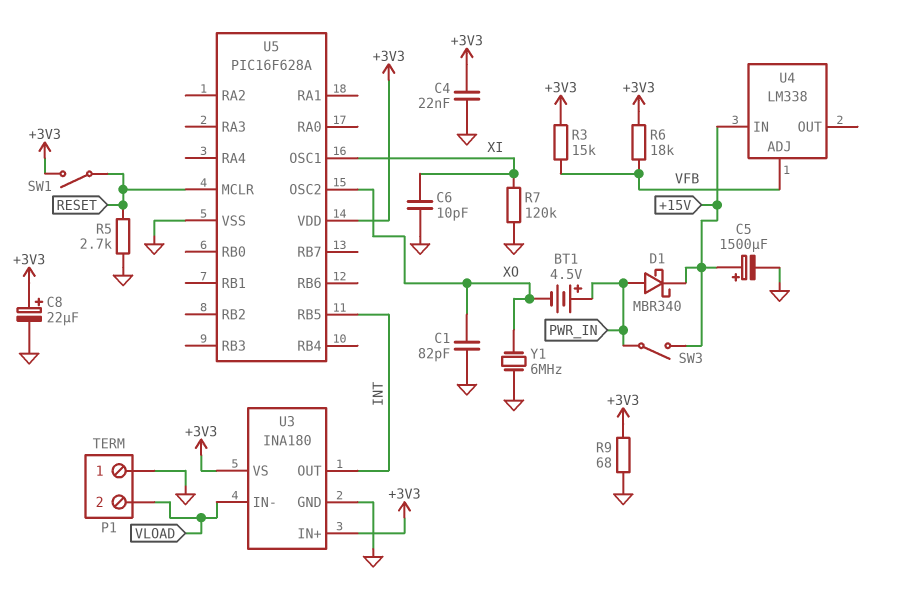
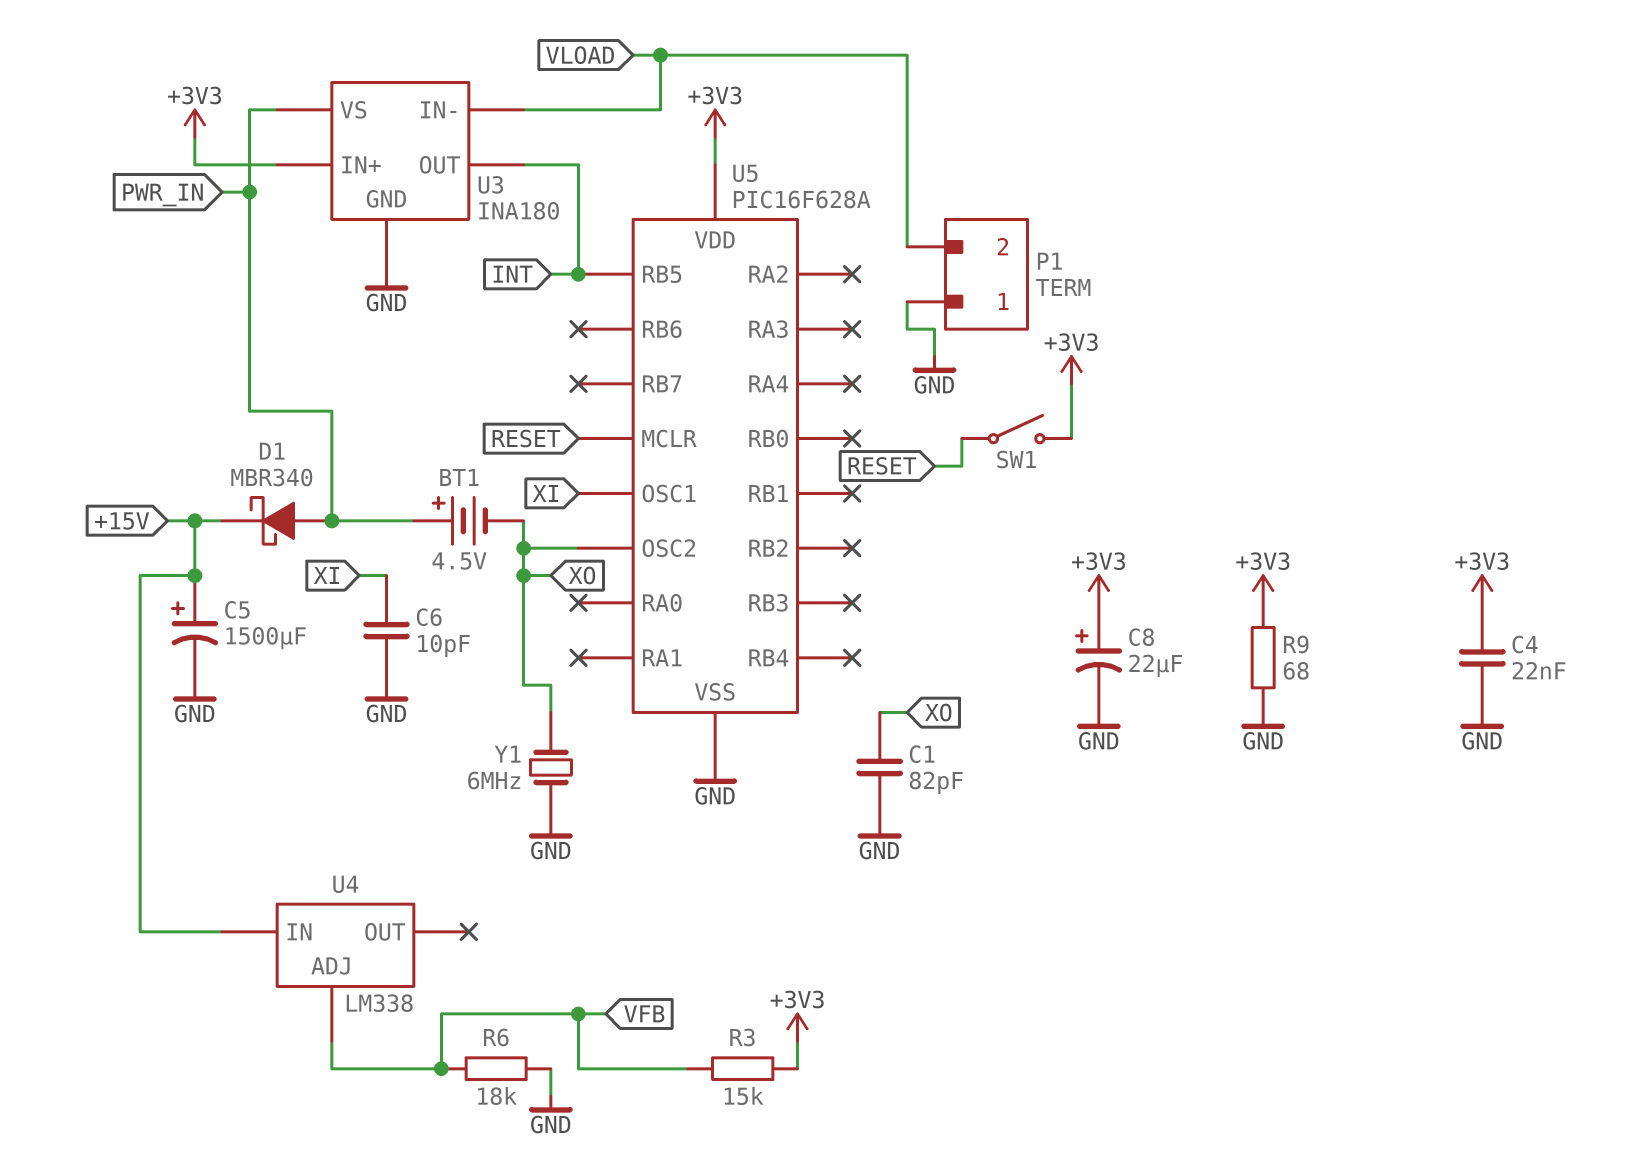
R5: 2.7k (GND, RESET) -> none
R6: 18k (+3V3, VFB) -> 18k (GND, VFB)
R7: 120k (GND, XI) -> none
SW3: switch (+15V, PWR_IN) -> none
U3 pin VS: +3V3 -> PWR_IN

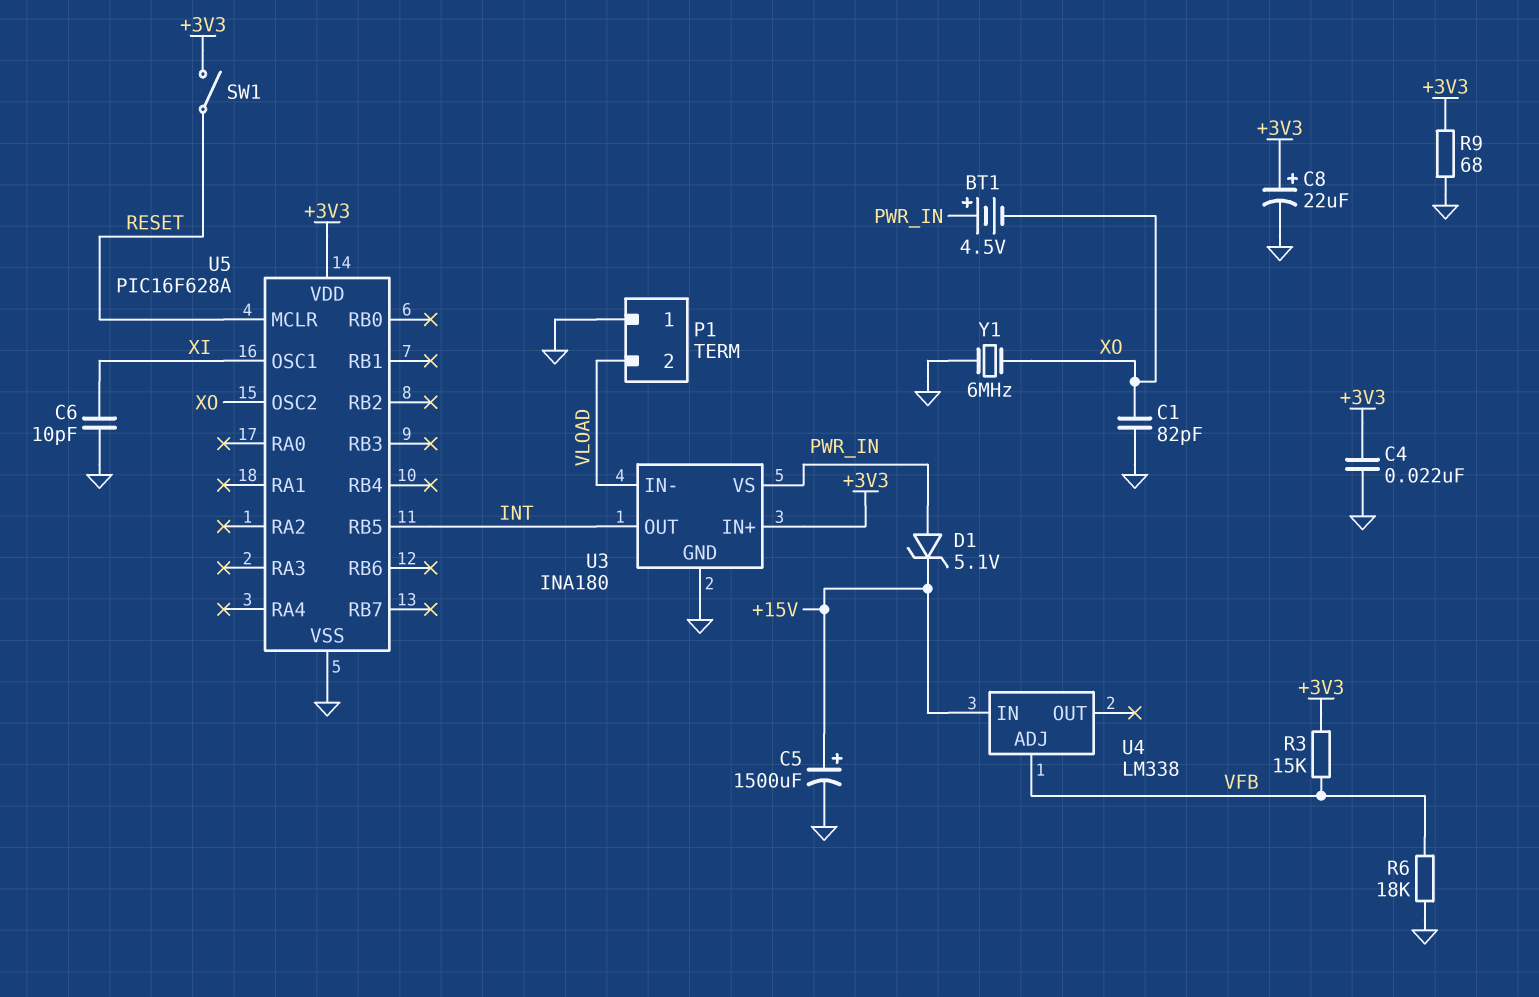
D1: schottky MBR340 (A PWR_IN, K +15V) -> zener 5.1V (A PWR_IN, K +15V)

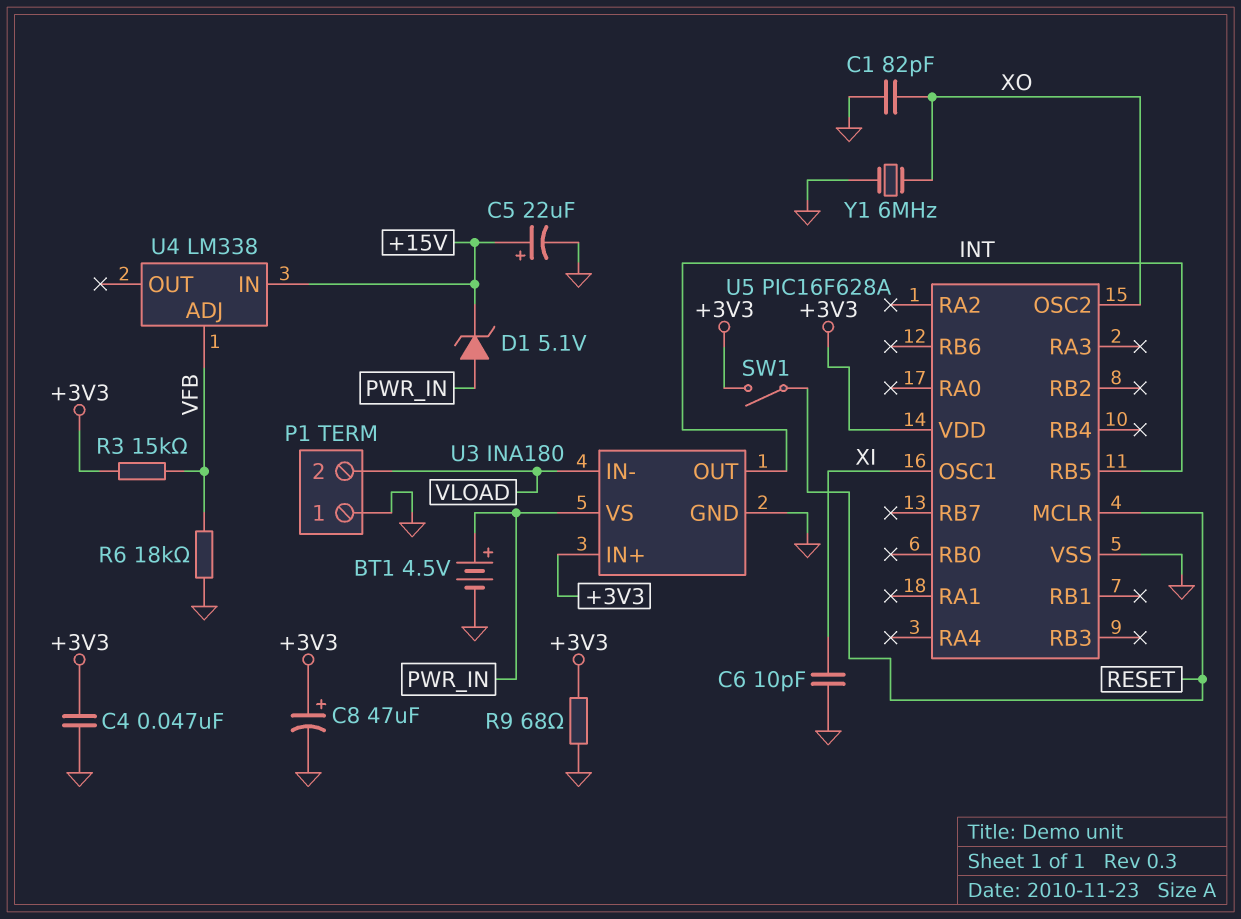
BT1: 4.5V (plus PWR_IN, minus XO) -> 4.5V (plus PWR_IN, minus GND)
C4: 22nF (+3V3, GND) -> 47nF (+3V3, GND)
C5: 1500uF (plus +15V, minus GND) -> 22uF (plus +15V, minus GND)
C8: 22uF (plus +3V3, minus GND) -> 47uF (plus +3V3, minus GND)

